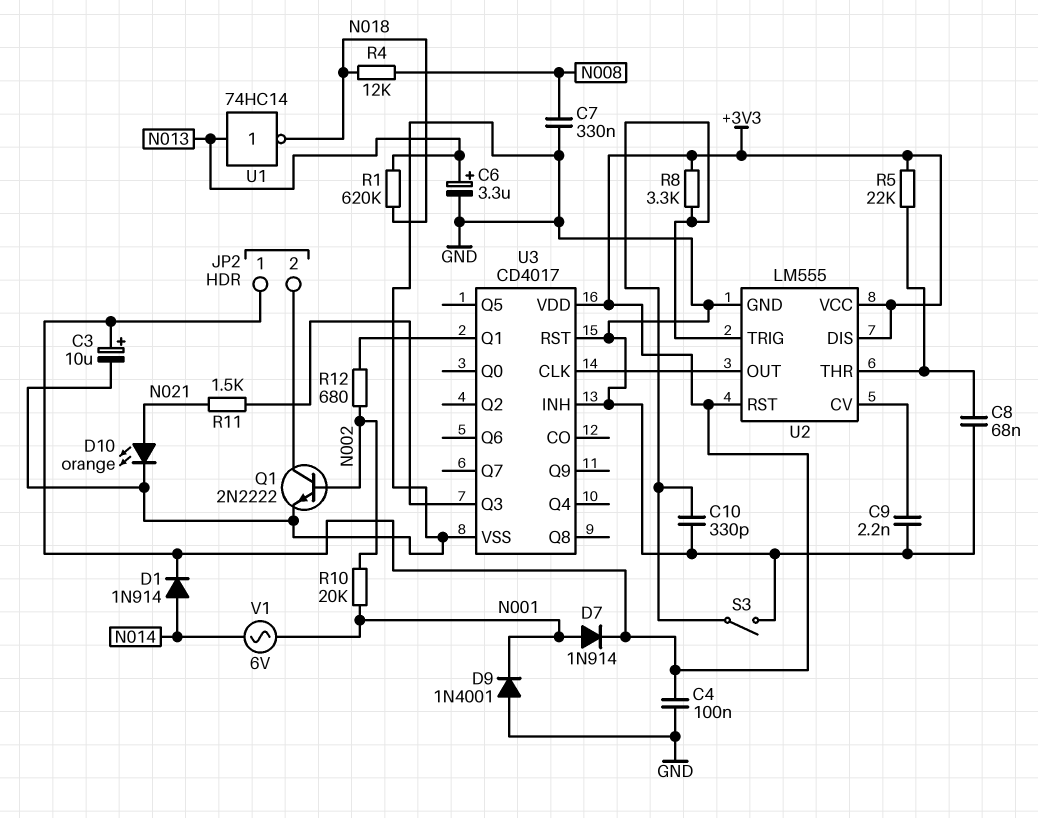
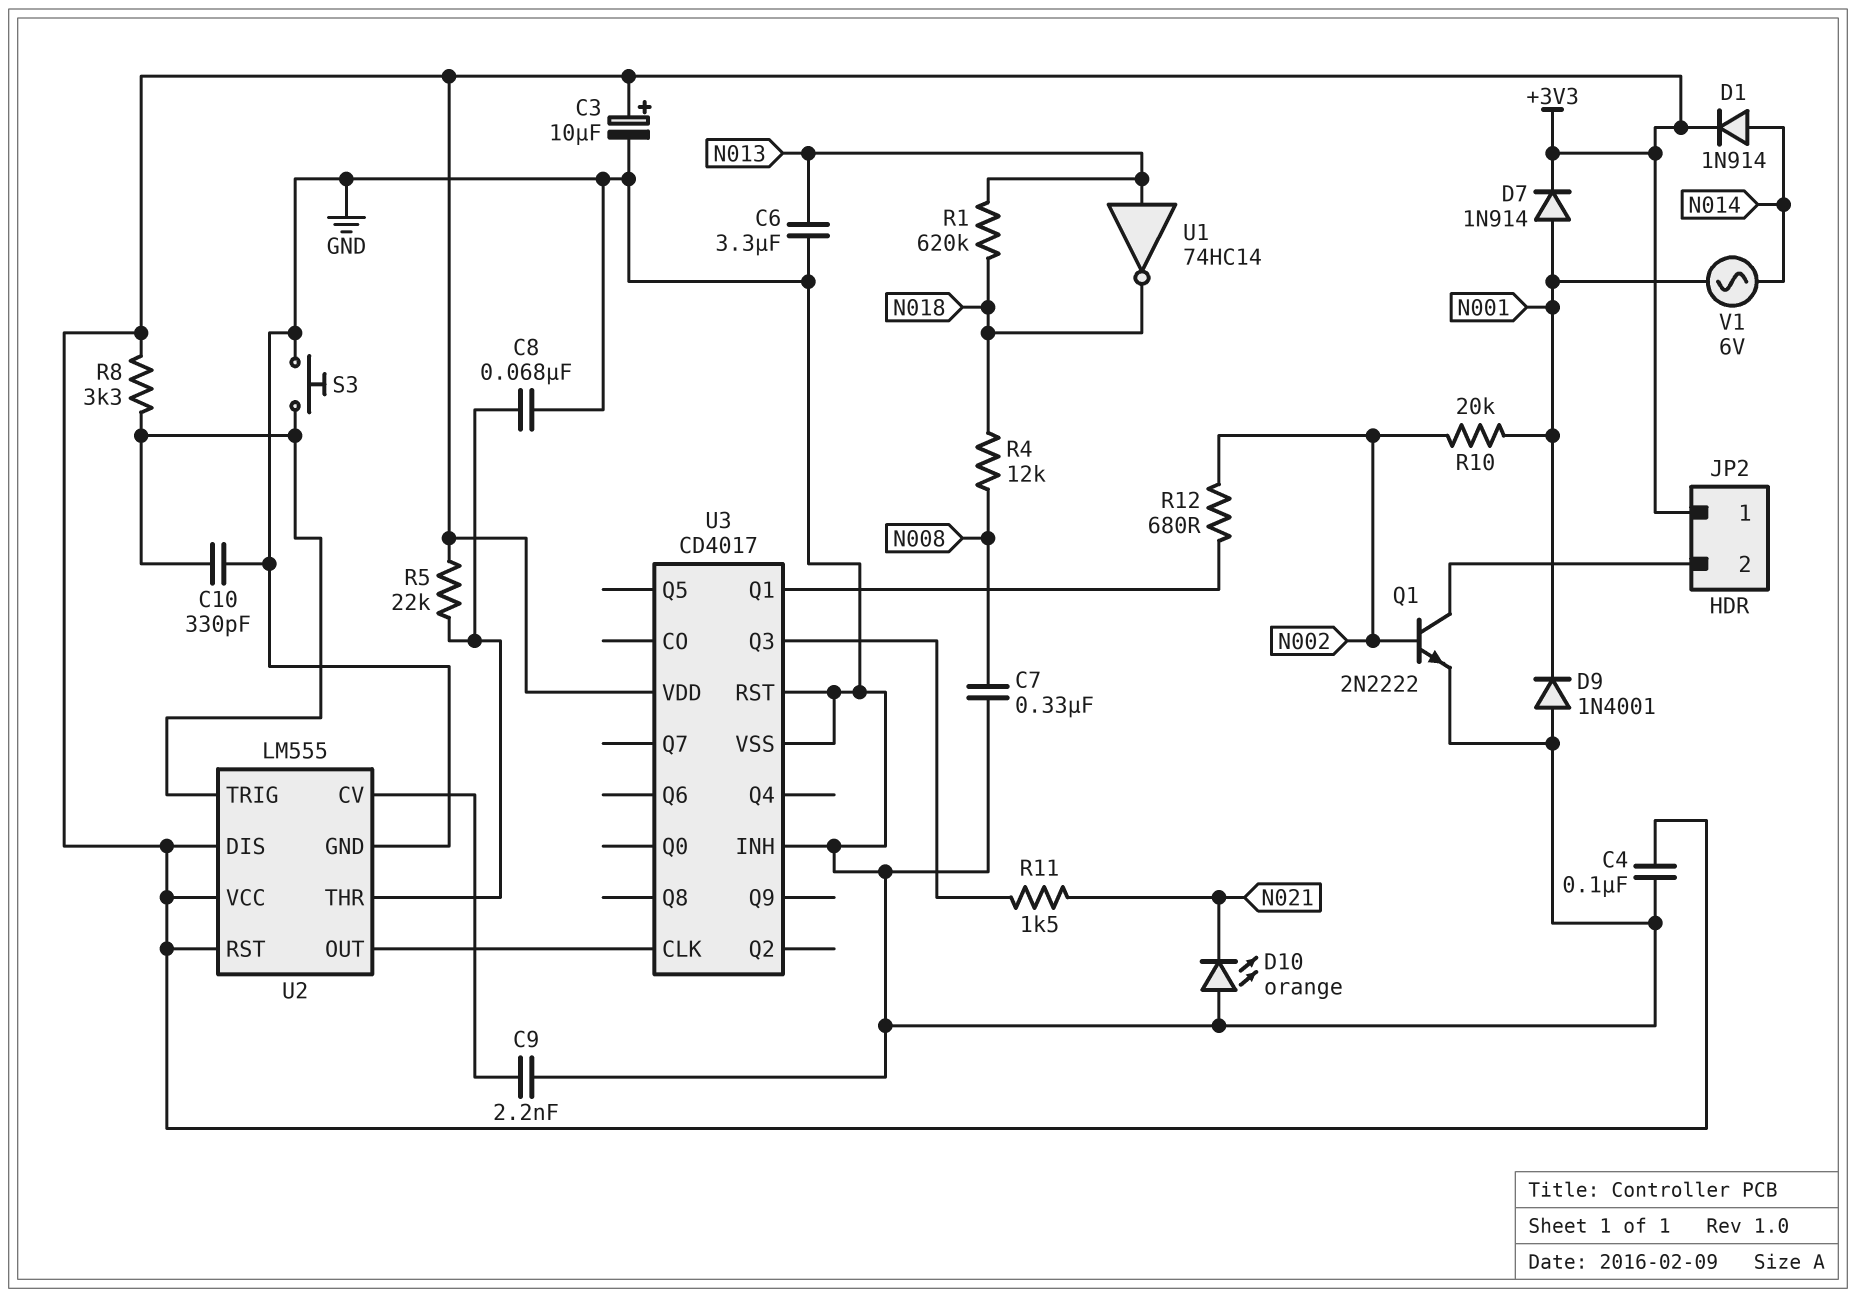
C6: 3.3uF (plus N013, minus GND) -> 3.3uF (GND, N013)
D10: LED orange (A N021, K GND) -> LED orange (A GND, K N021)
S3: switch (GND, U2/TRIG) -> button (GND, U2/TRIG)

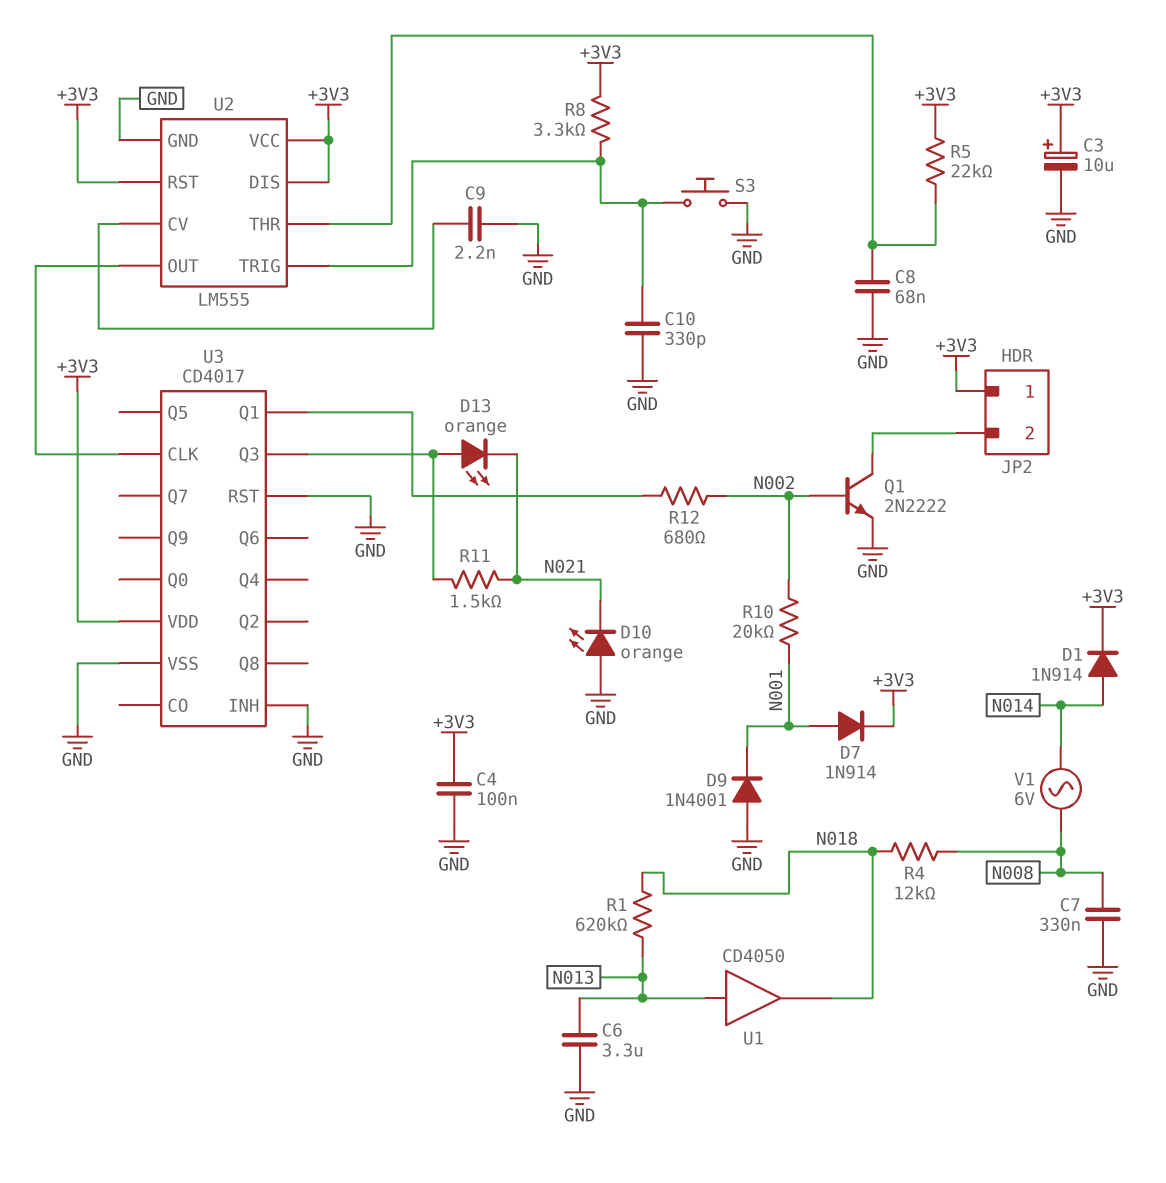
D13: none -> LED orange (A U3/Q3, K N021)
U1: NOT 74HC14 (in N013, out N018) -> buffer CD4050 (in N013, out N018)
V1: AC 6V (N001, N014) -> AC 6V (N008, N014)

